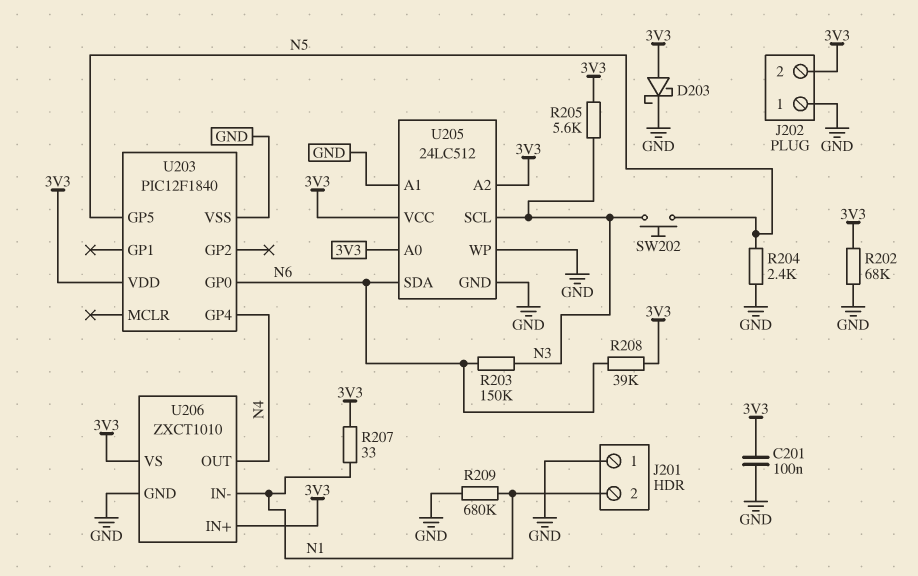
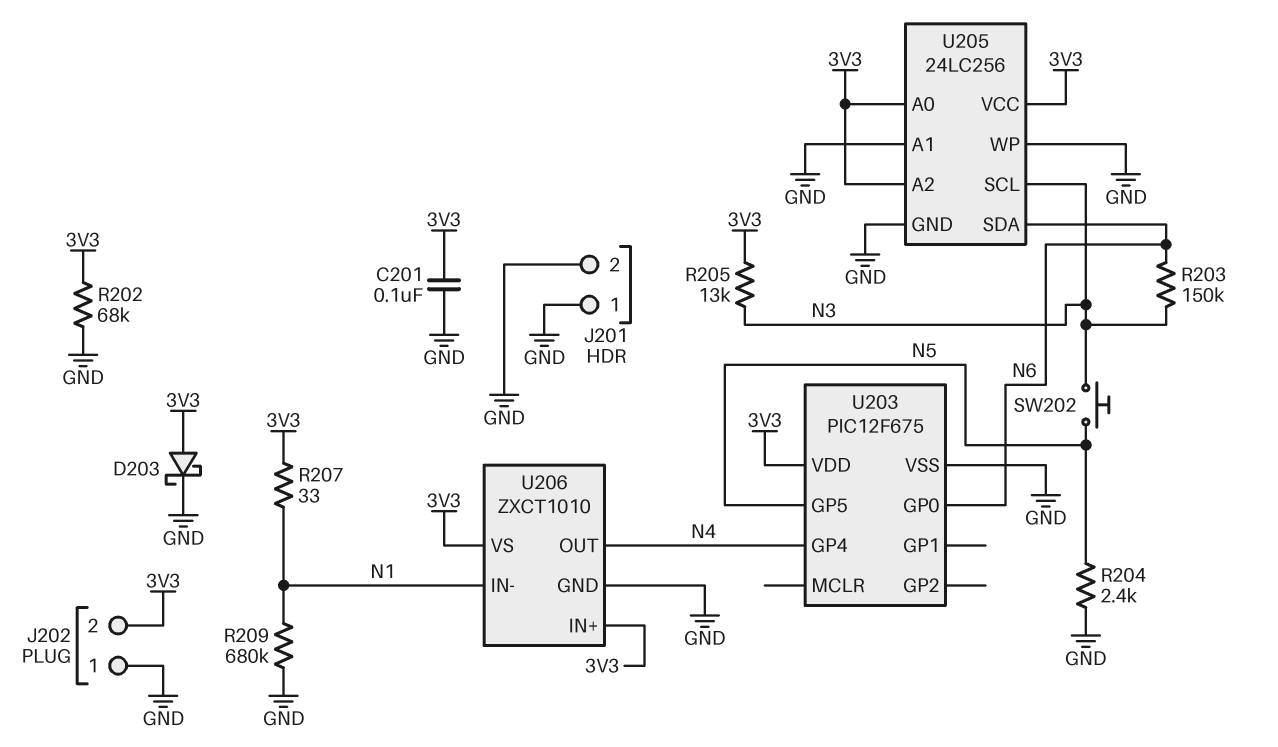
J201 pin 2: N1 -> GND
R205: 5.6k (3V3, N3) -> 13k (3V3, N3)
R208: 39k (3V3, N6) -> none
U203: PIC12F1840 -> PIC12F675
U205: 24LC512 -> 24LC256

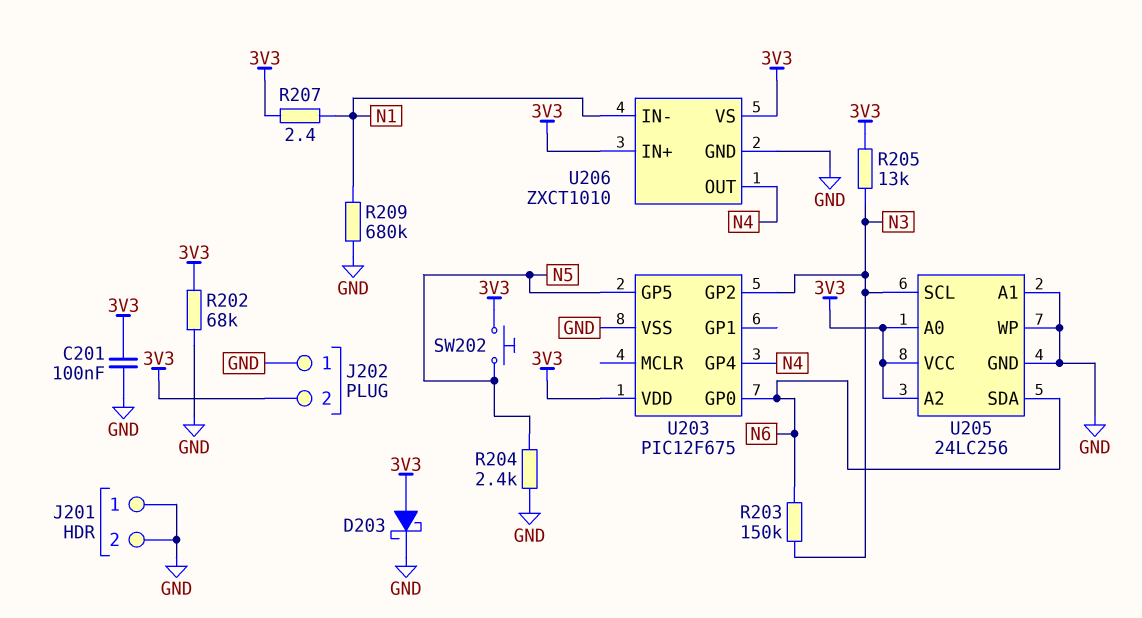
R207: 33 (3V3, N1) -> 2.4 (3V3, N1)
SW202: button (N3, N5) -> button (3V3, N5)
U203 pin GP2: none -> N3

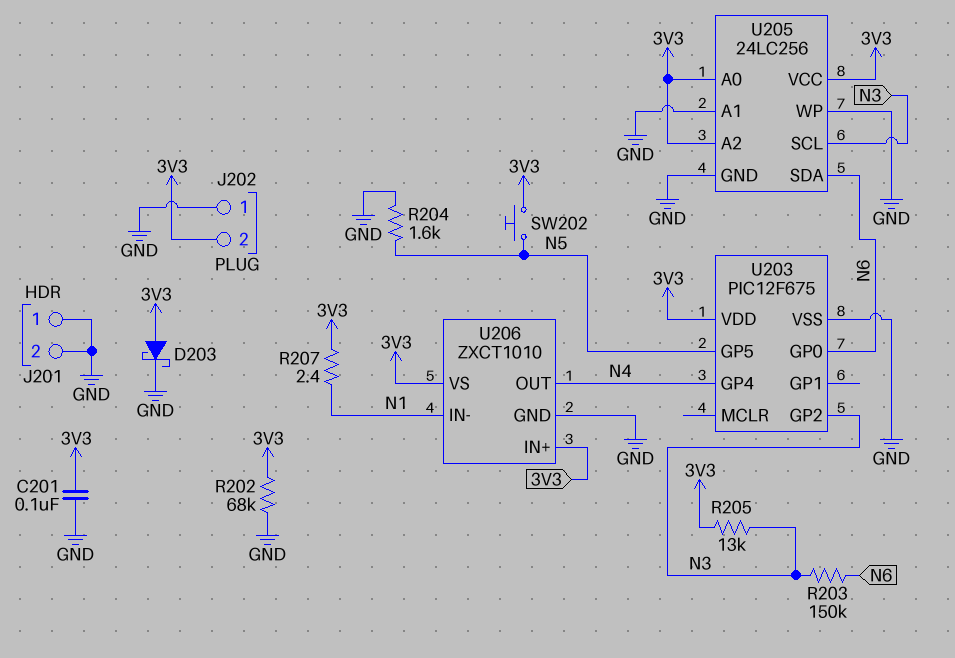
R204: 2.4k (GND, N5) -> 1.6k (GND, N5)
R209: 680k (GND, N1) -> none

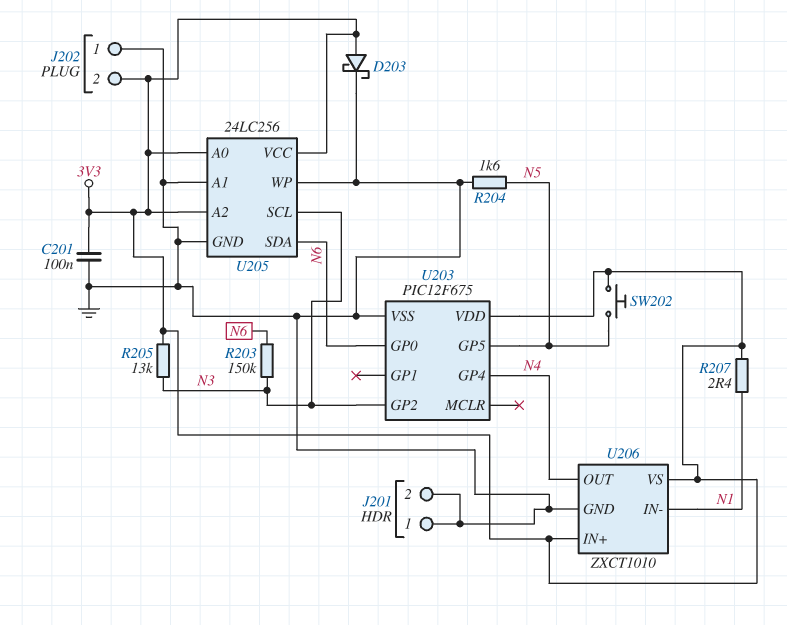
R202: 68k (3V3, GND) -> none

